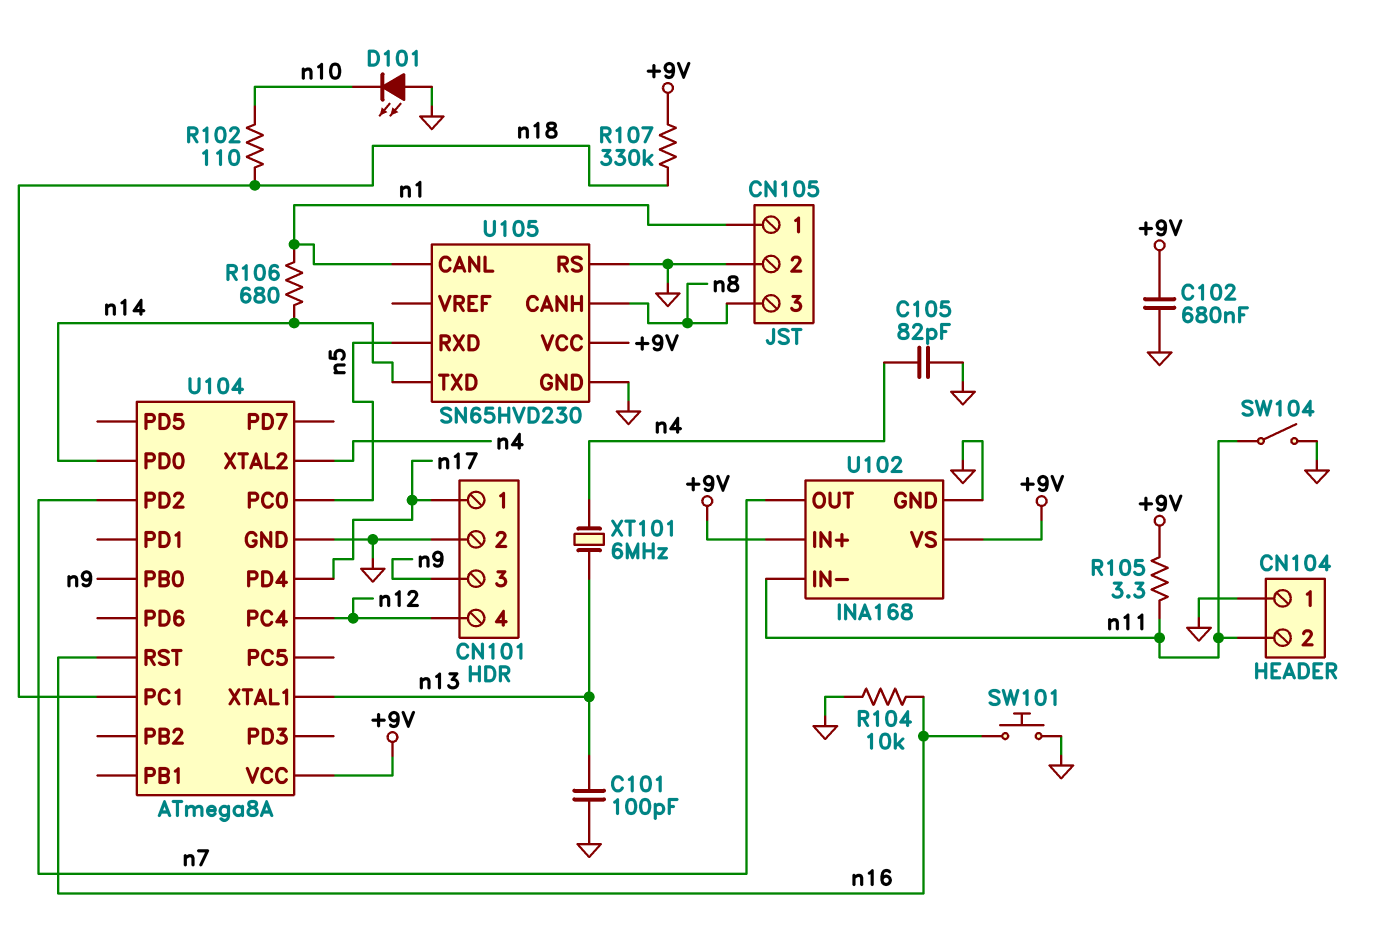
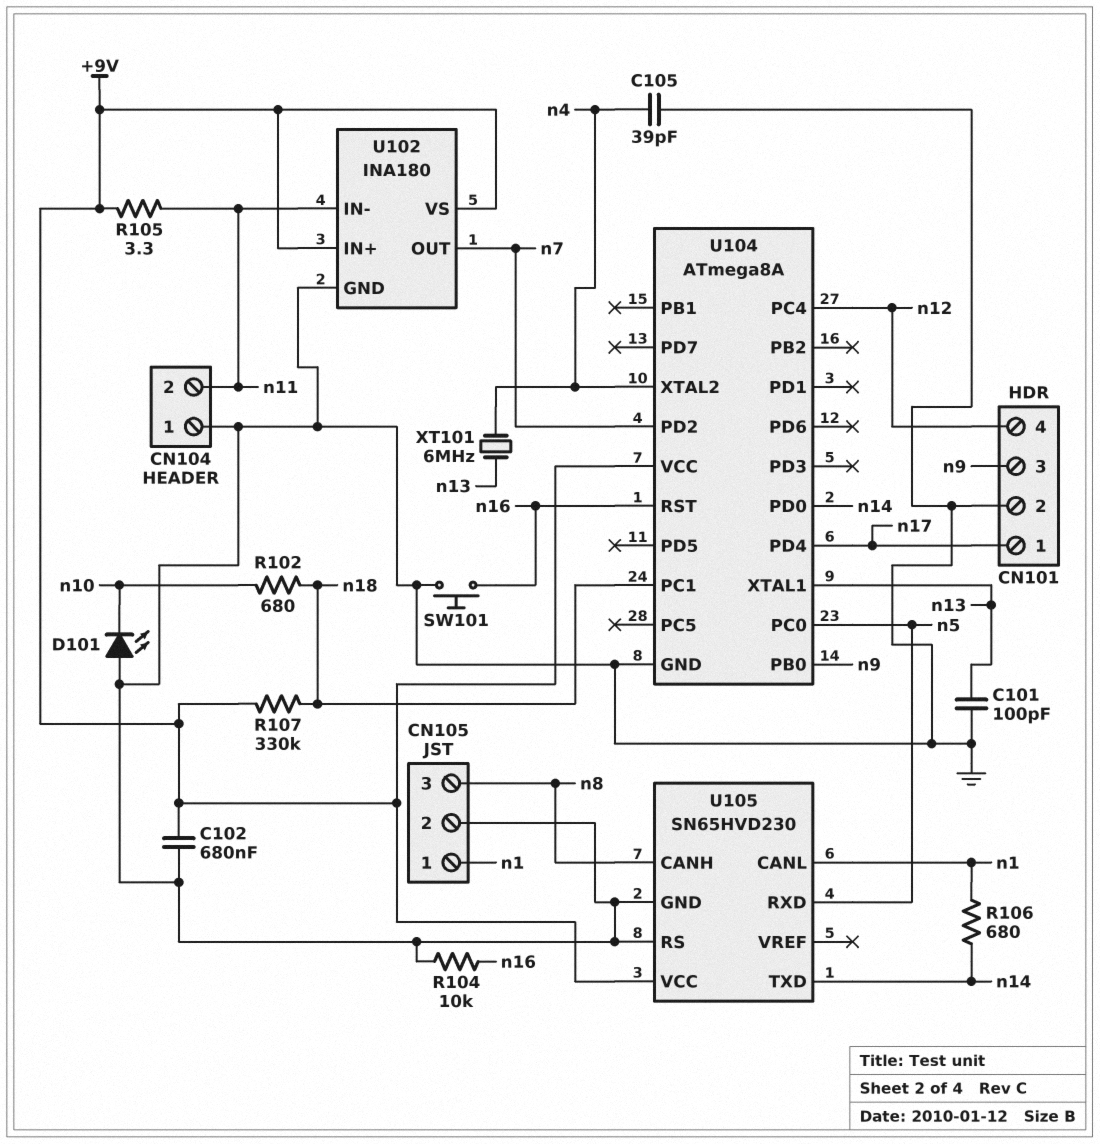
C105: 82pF (GND, n4) -> 39pF (GND, n4)
R102: 110 (n10, n18) -> 680 (n10, n18)
SW104: switch (GND, n11) -> none
U102: INA168 -> INA180

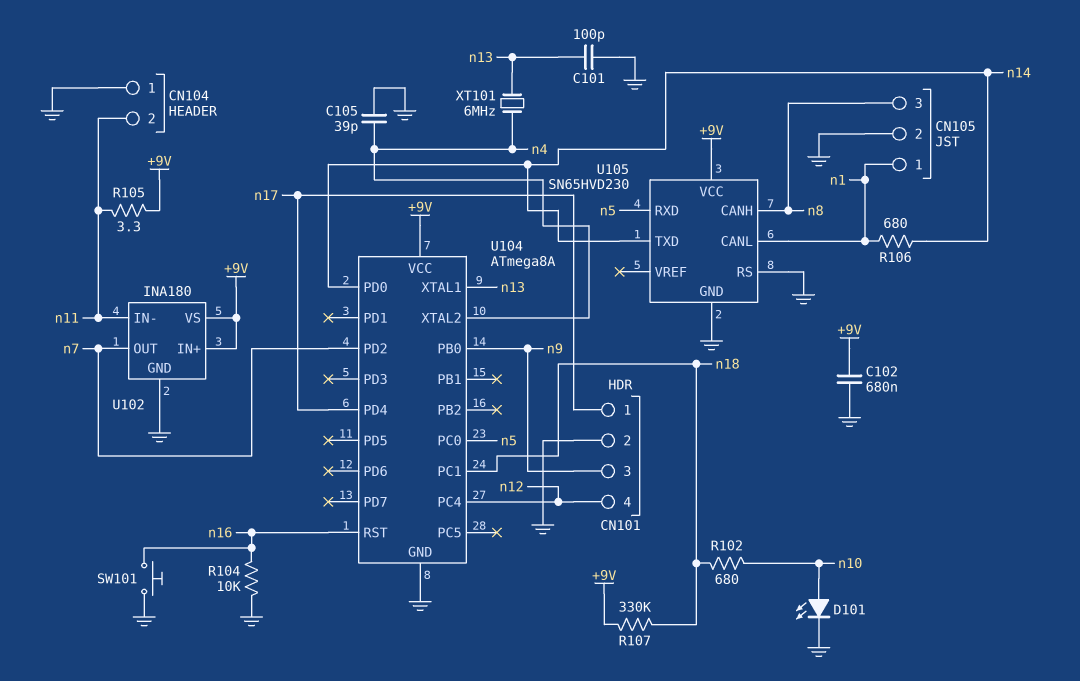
D101: LED (A GND, K n10) -> LED (A n10, K GND)

